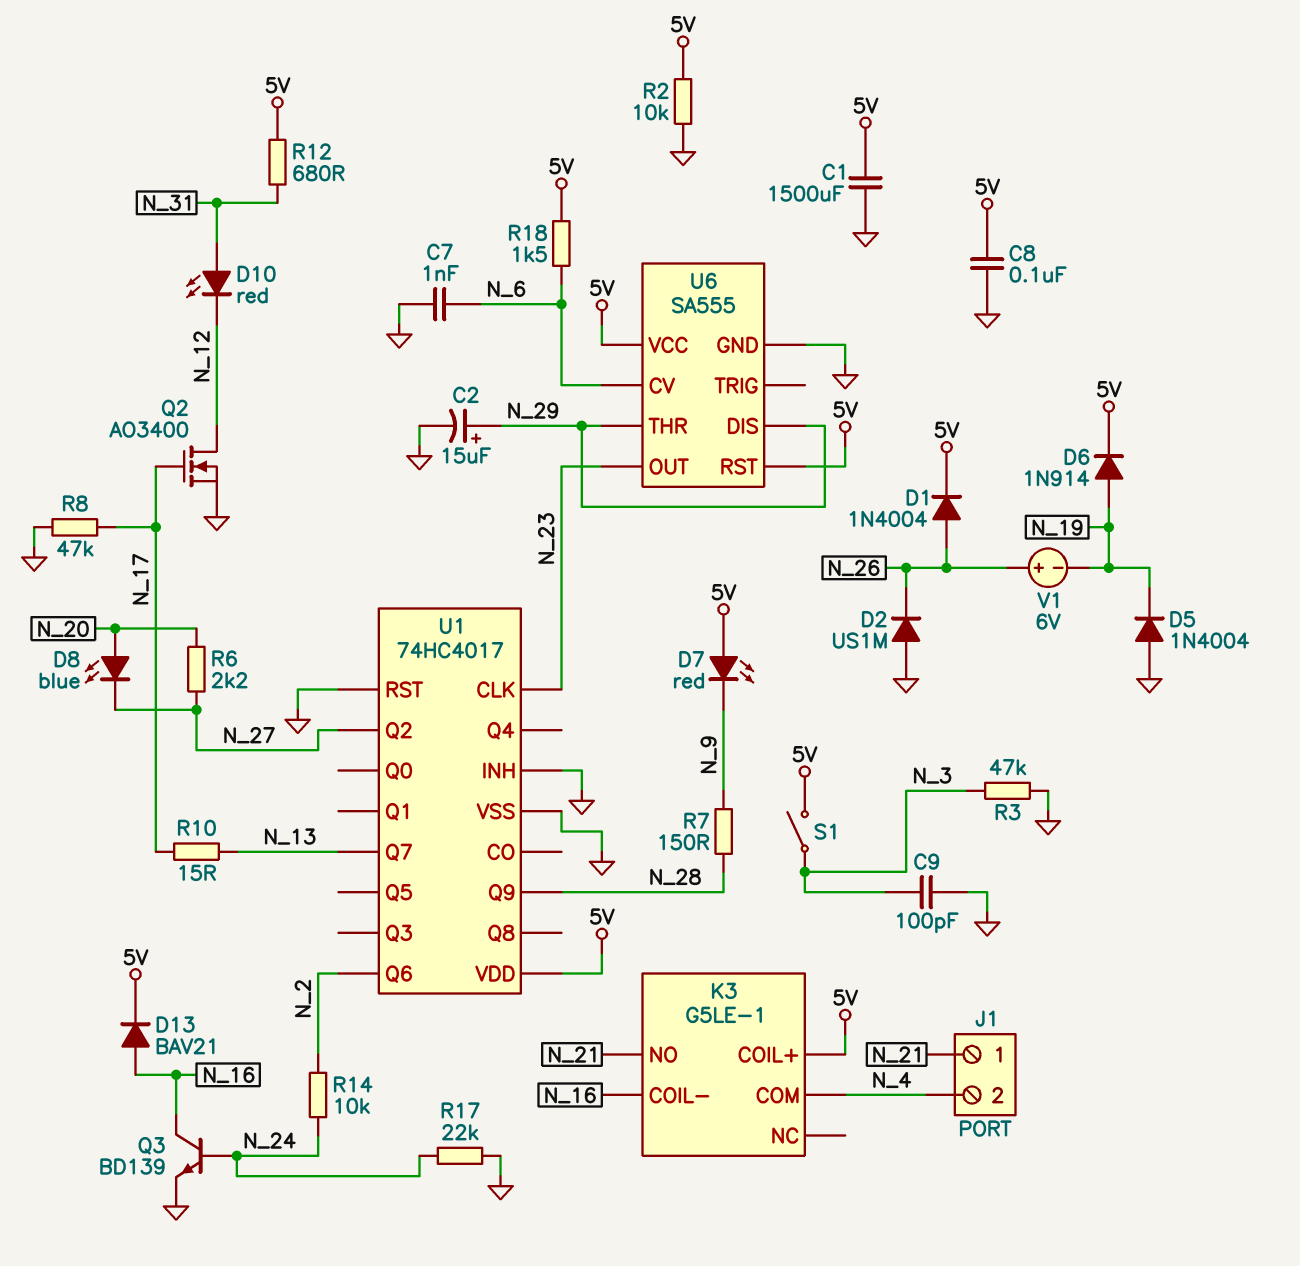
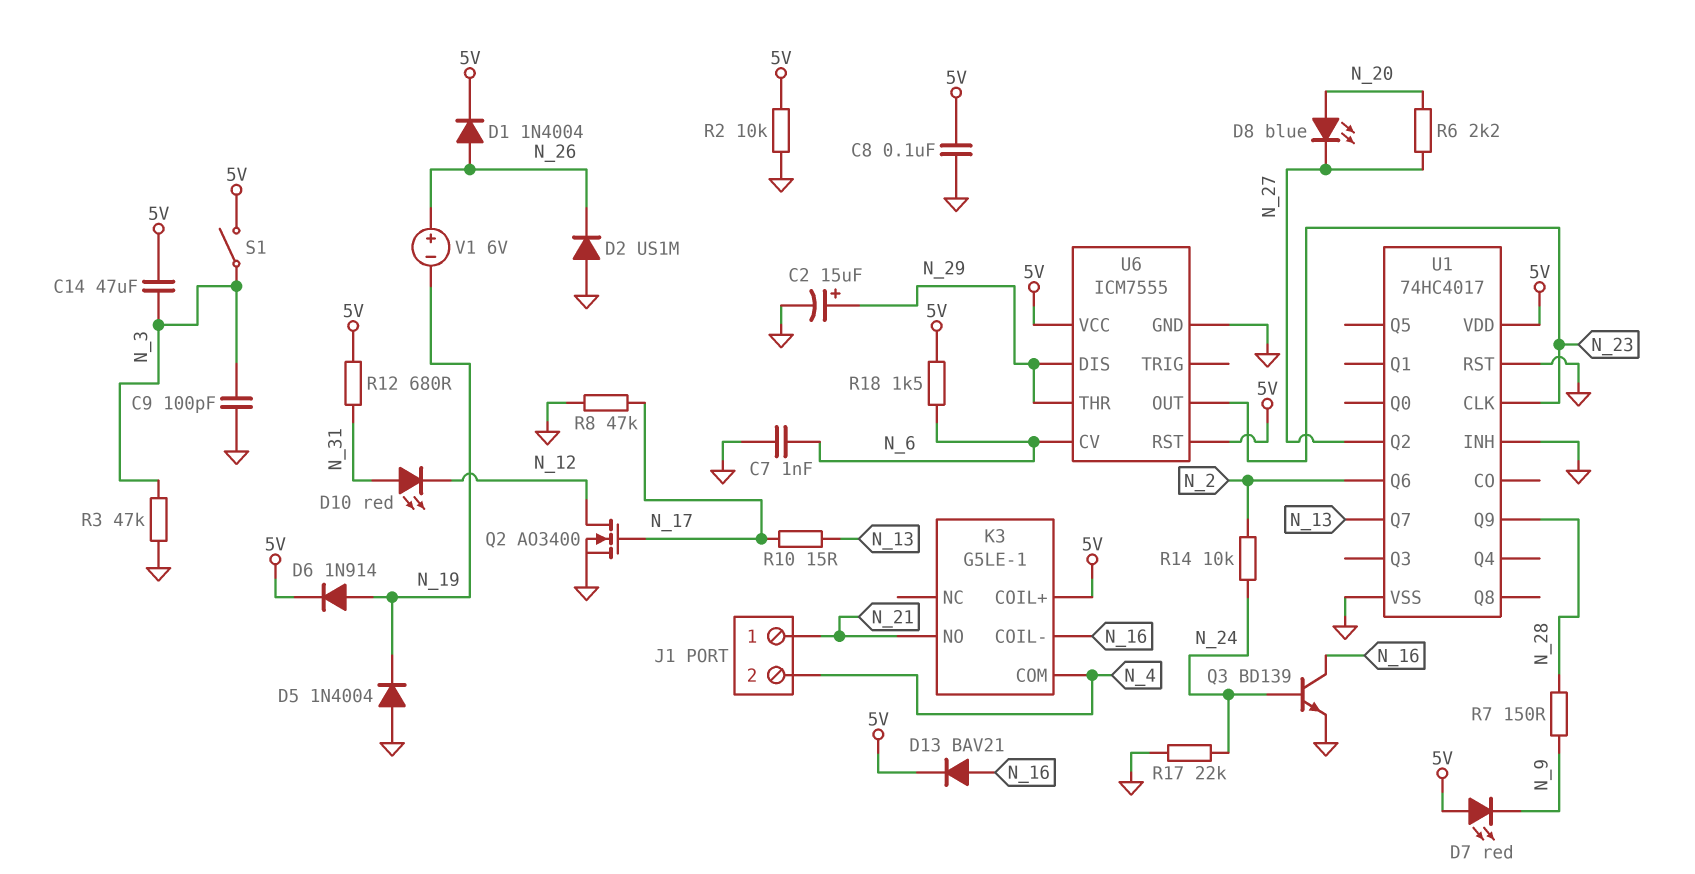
C1: 1500uF (5V, GND) -> none
C14: none -> 47uF (5V, N_3)
U6: SA555 -> ICM7555

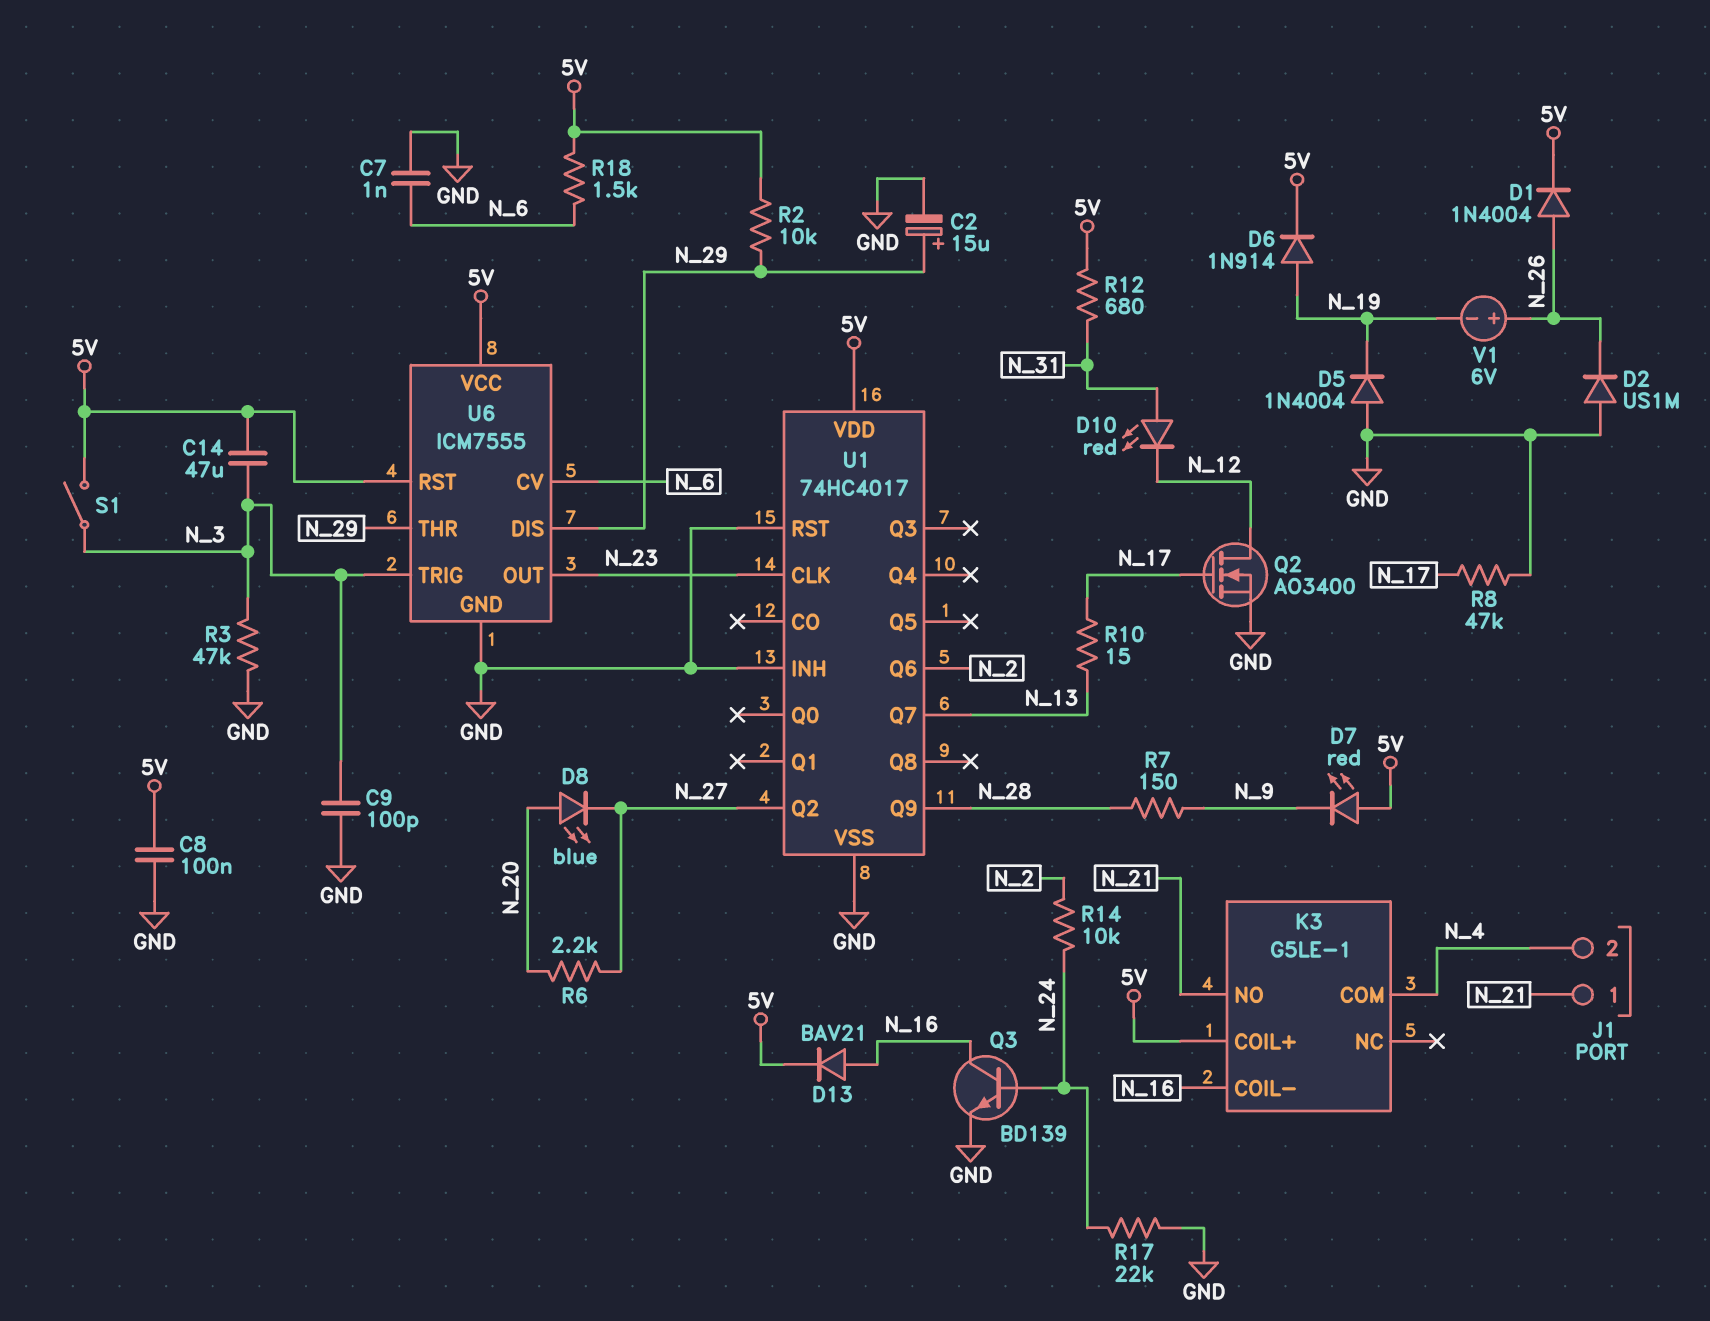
R2: 10k (5V, GND) -> 10k (5V, N_29)
U6 pin TRIG: none -> N_3

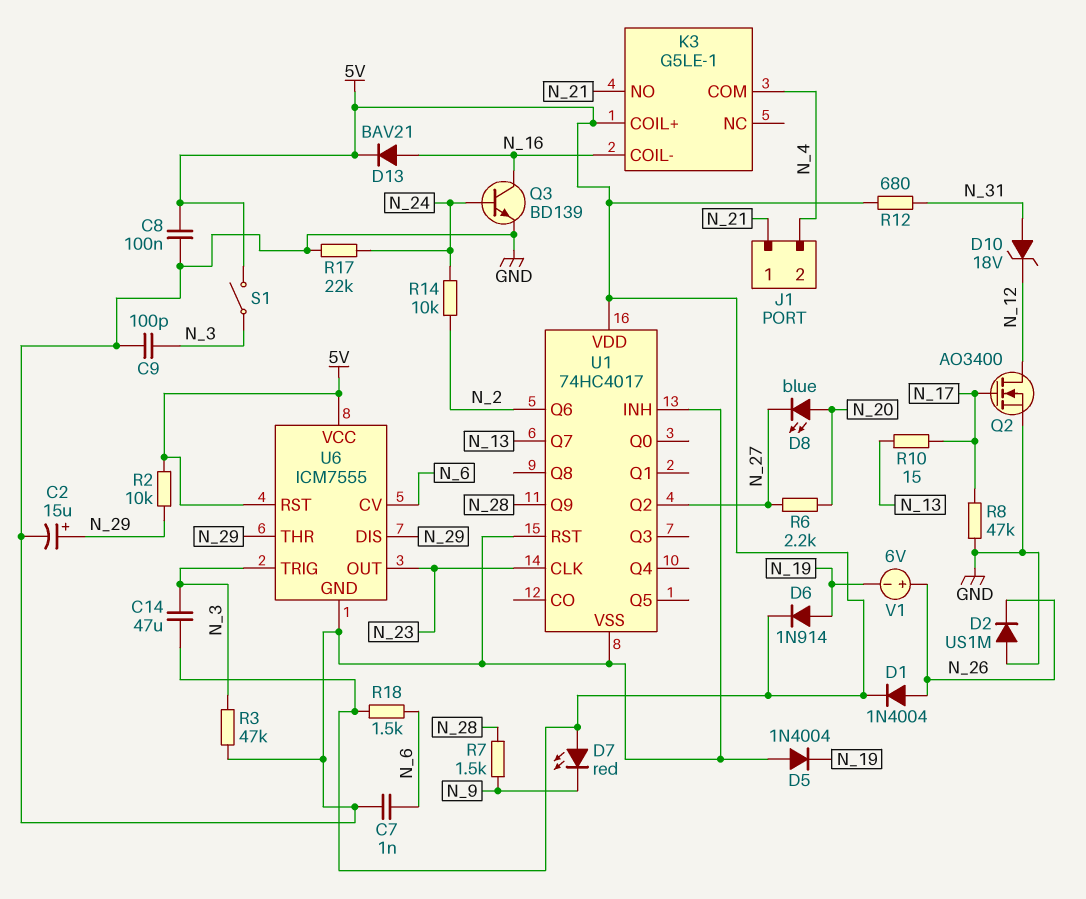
D10: LED red (A N_31, K N_12) -> zener 18V (A N_31, K N_12)
R7: 150 (N_9, N_28) -> 1.5k (N_9, N_28)

